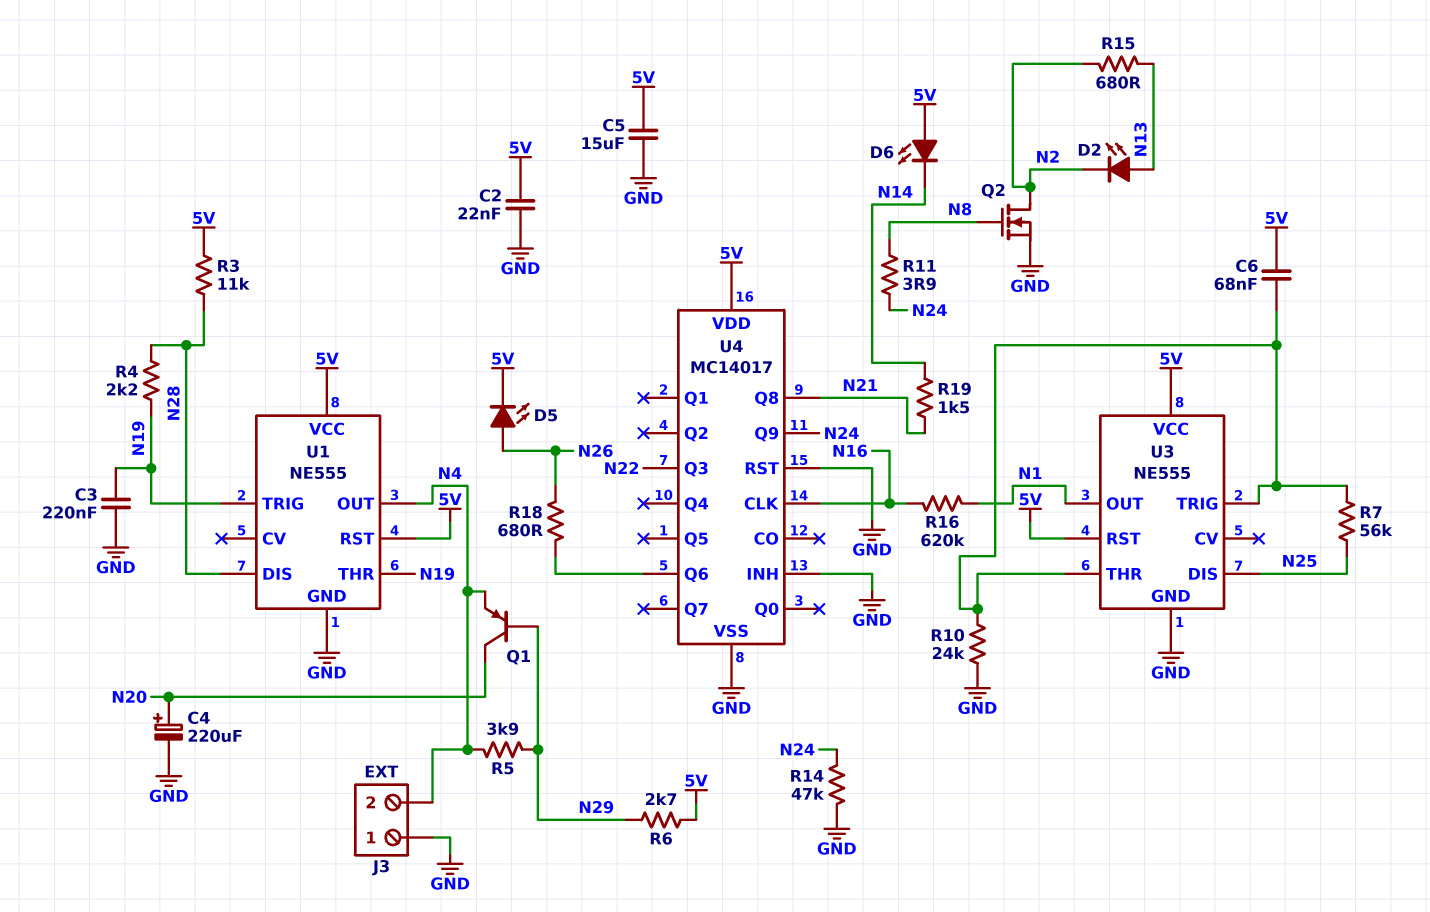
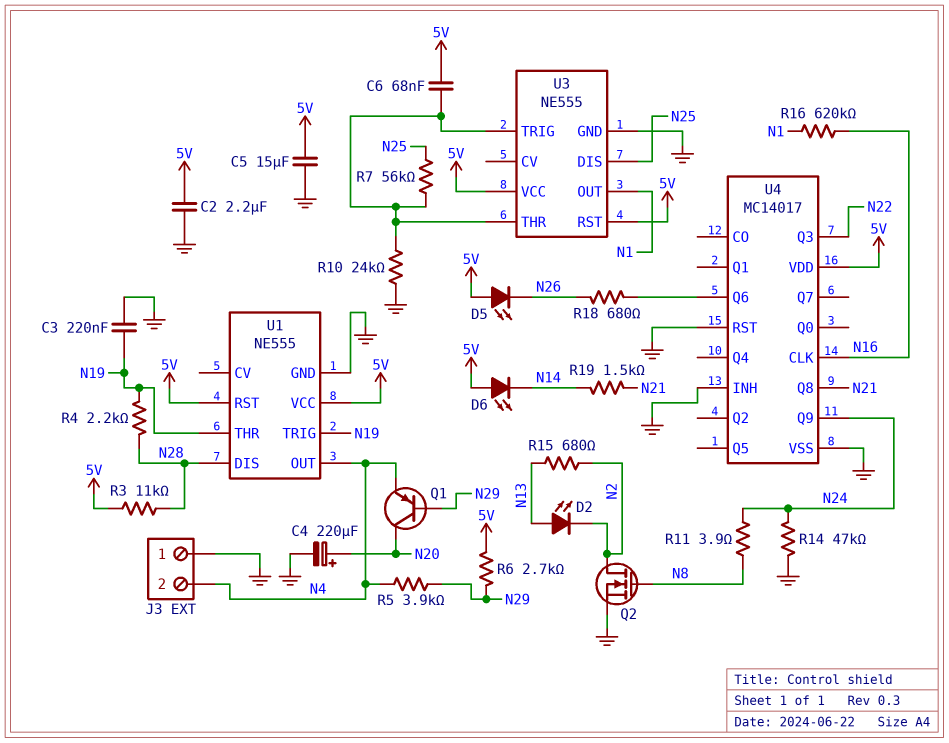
C2: 22nF (5V, GND) -> 2.2uF (5V, GND)
D5: LED (A N26, K 5V) -> LED (A 5V, K N26)

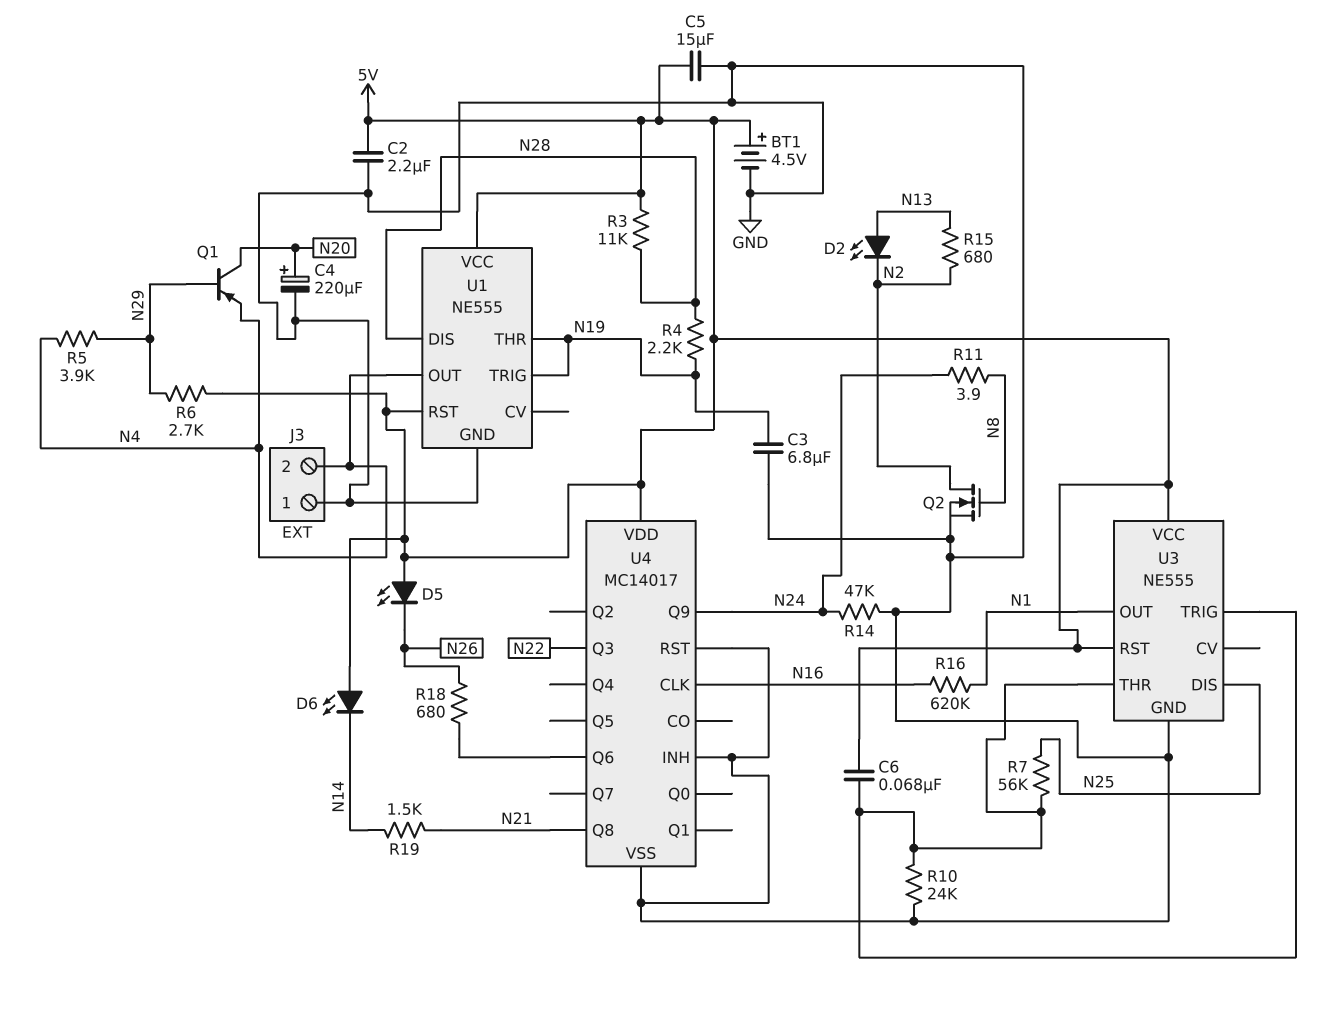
BT1: none -> 4.5V (plus 5V, minus GND)
C3: 220nF (GND, N19) -> 6.8uF (GND, N19)

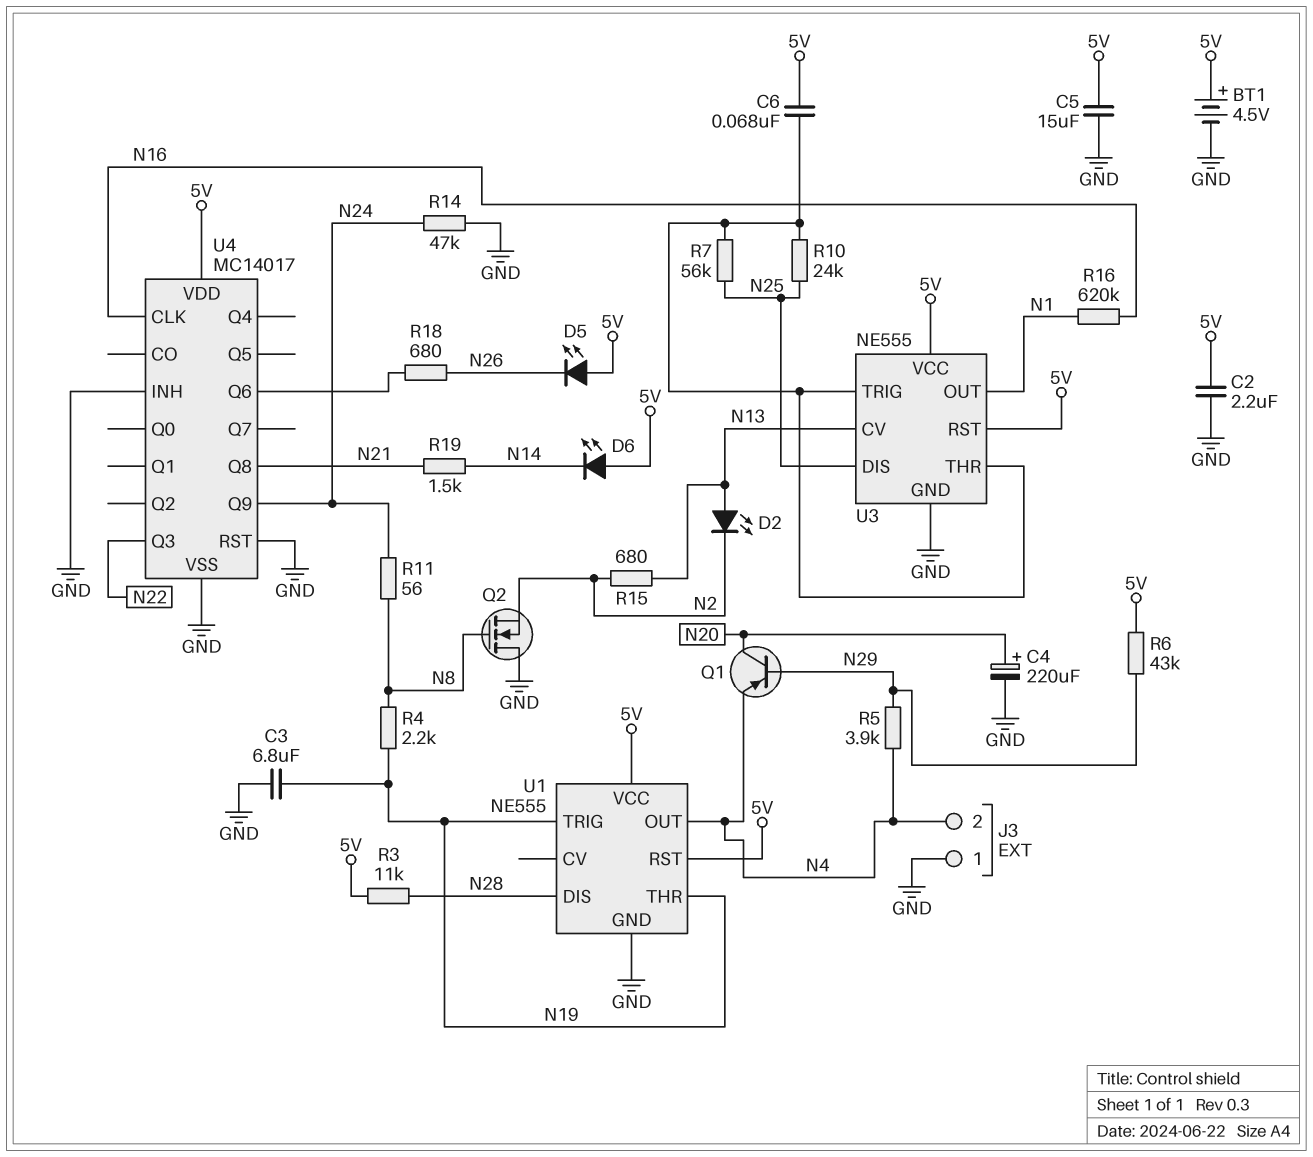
Q2: NMOS (G N8, D N2, S GND) -> NMOS (G N8, D GND, S N2)
R4: 2.2k (N19, N28) -> 2.2k (N8, N19)
R6: 2.7k (5V, N29) -> 43k (5V, N29)
R10: 24k (GND, U3/THR) -> 24k (N25, U3/THR)
R11: 3.9 (N8, N24) -> 56 (N8, N24)
U3 pin CV: none -> N13

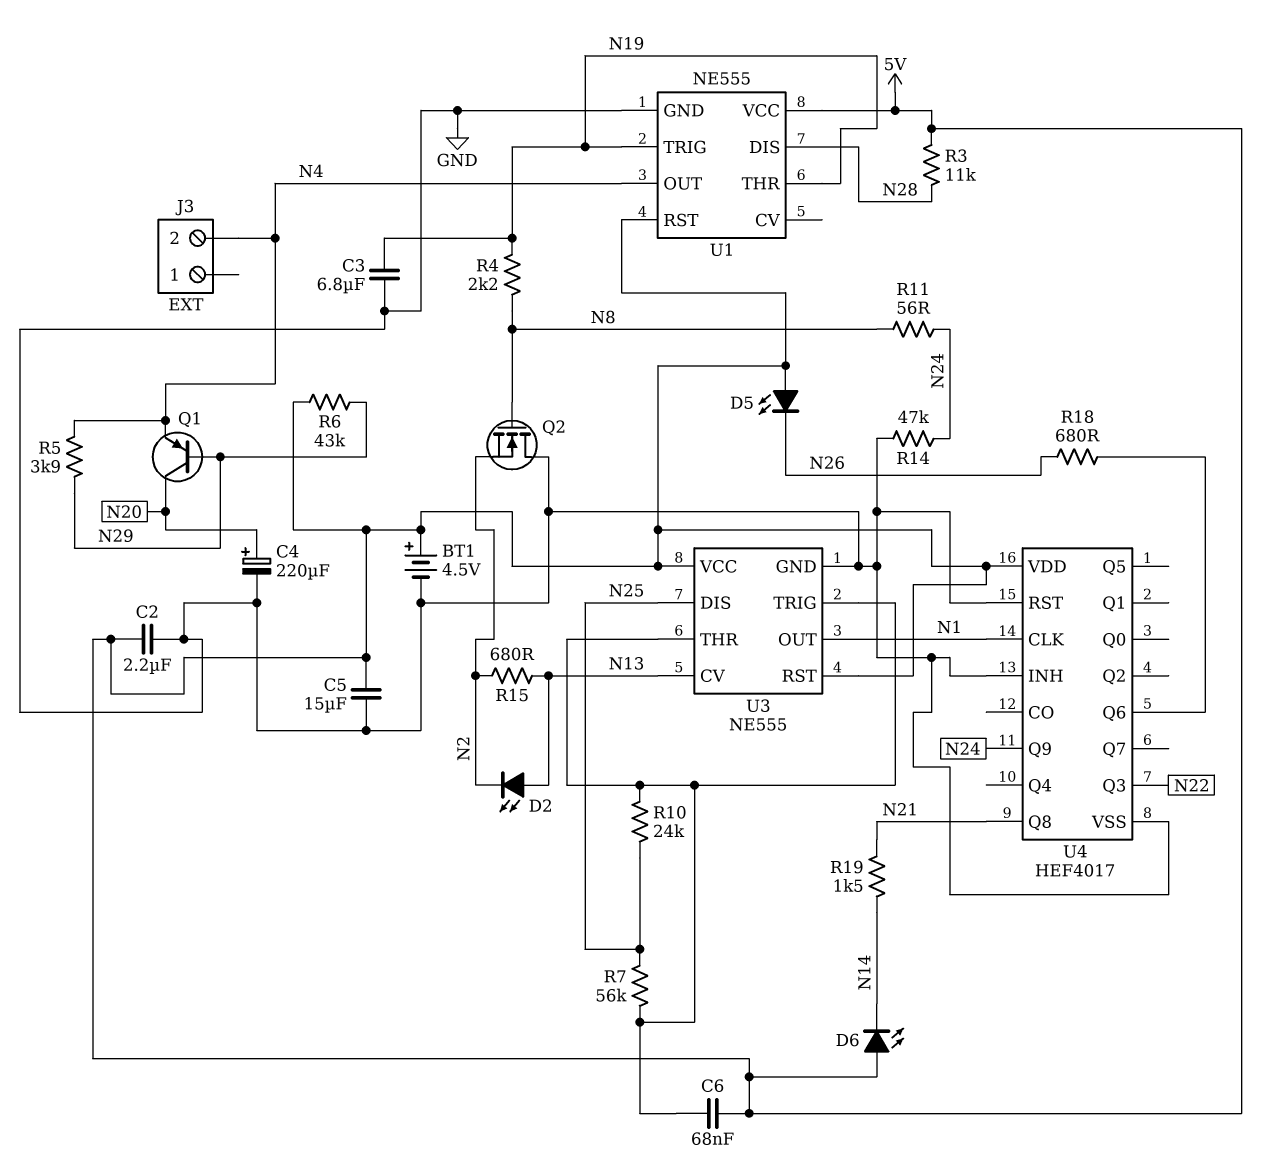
J3 pin 1: GND -> none
R16: 620k (N1, N16) -> none
U4: MC14017 -> HEF4017
U4 pin CLK: N16 -> N1

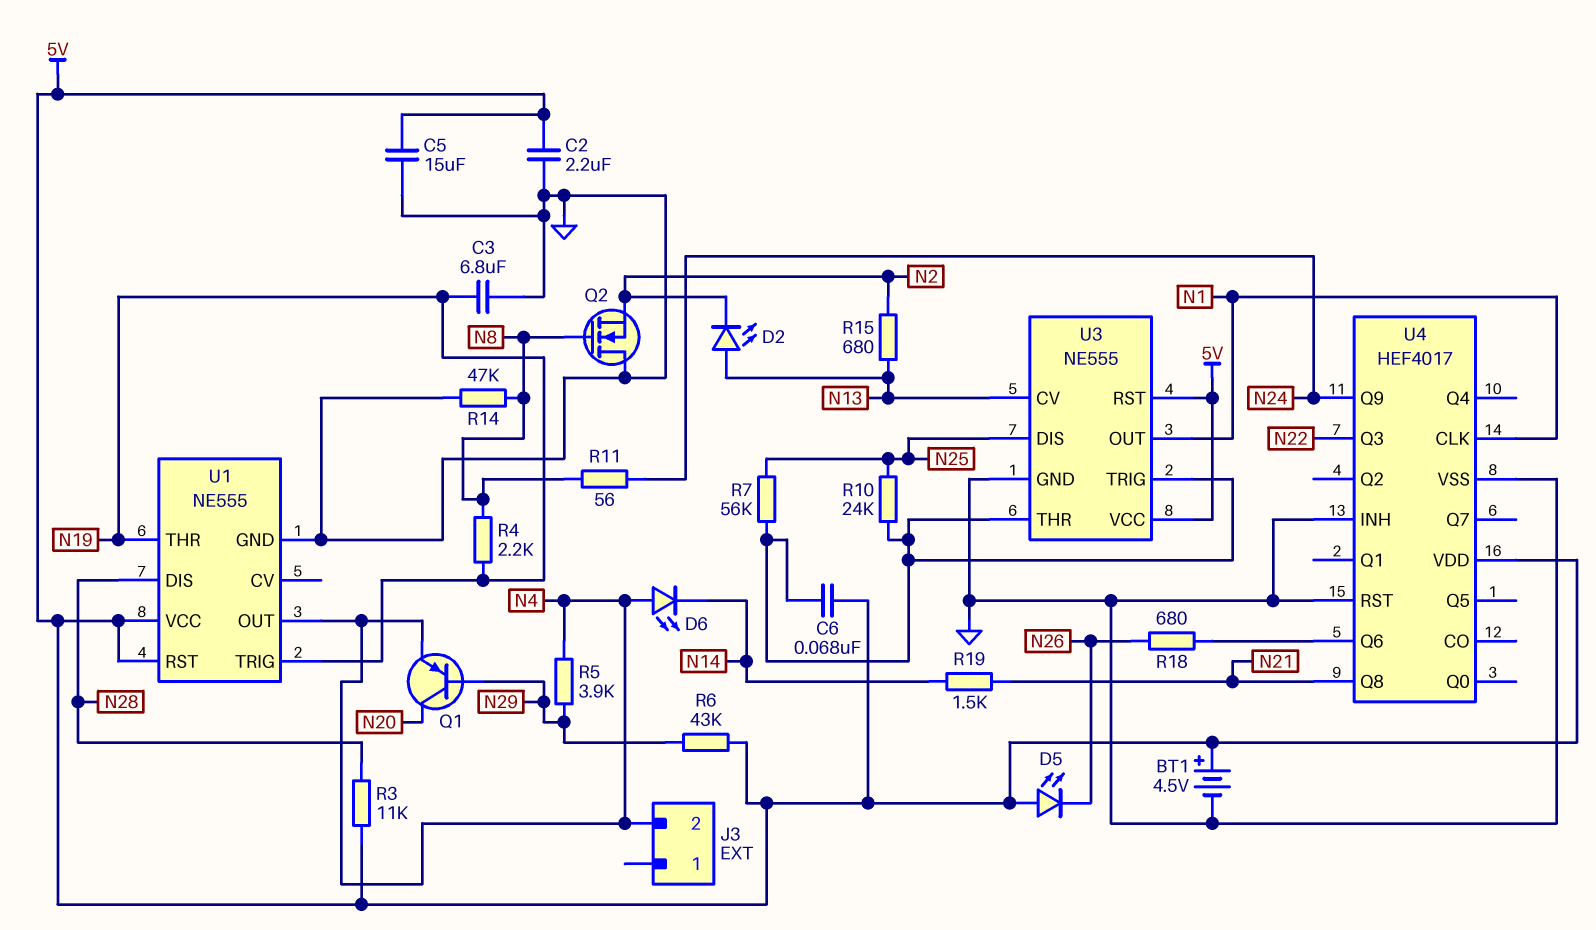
C4: 220uF (plus N20, minus GND) -> none
D6: LED (A 5V, K N14) -> LED (A N4, K N14)
R14: 47k (GND, N24) -> 47k (GND, N8)

